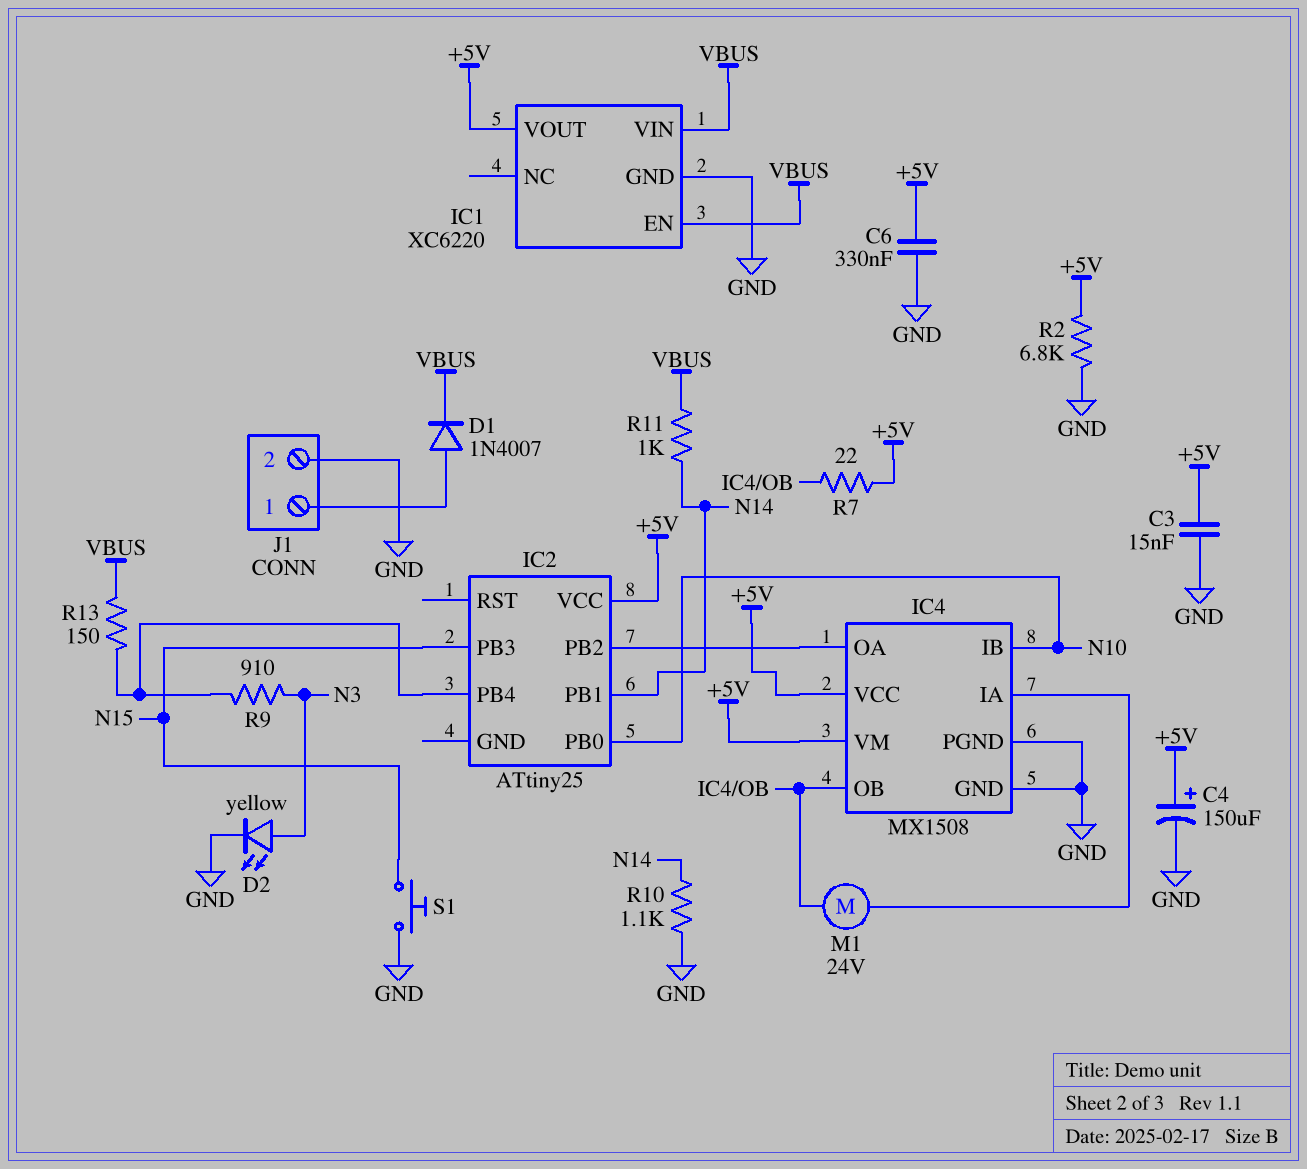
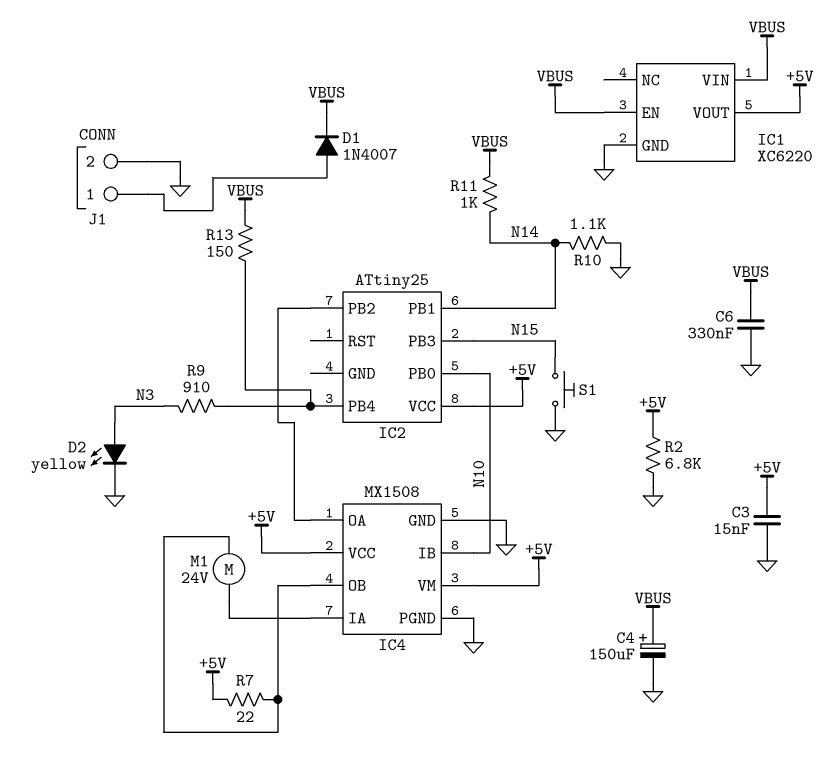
C4: 150uF (plus +5V, minus GND) -> 150uF (plus VBUS, minus GND)
C6: 330nF (+5V, GND) -> 330nF (GND, VBUS)

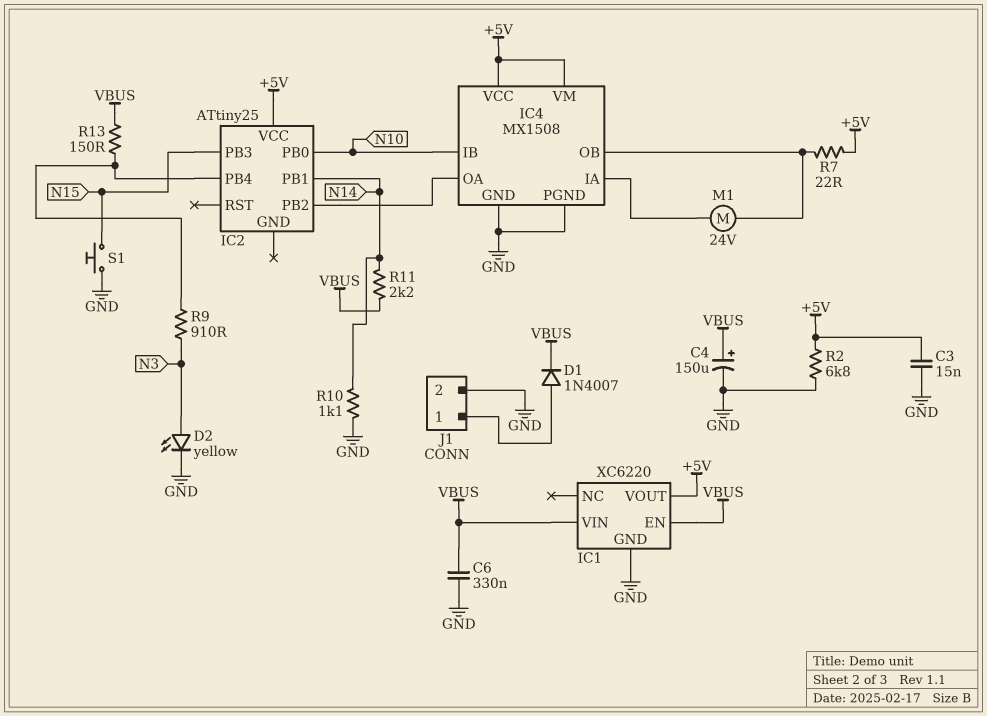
R11: 1k (N14, VBUS) -> 2.2k (N14, VBUS)

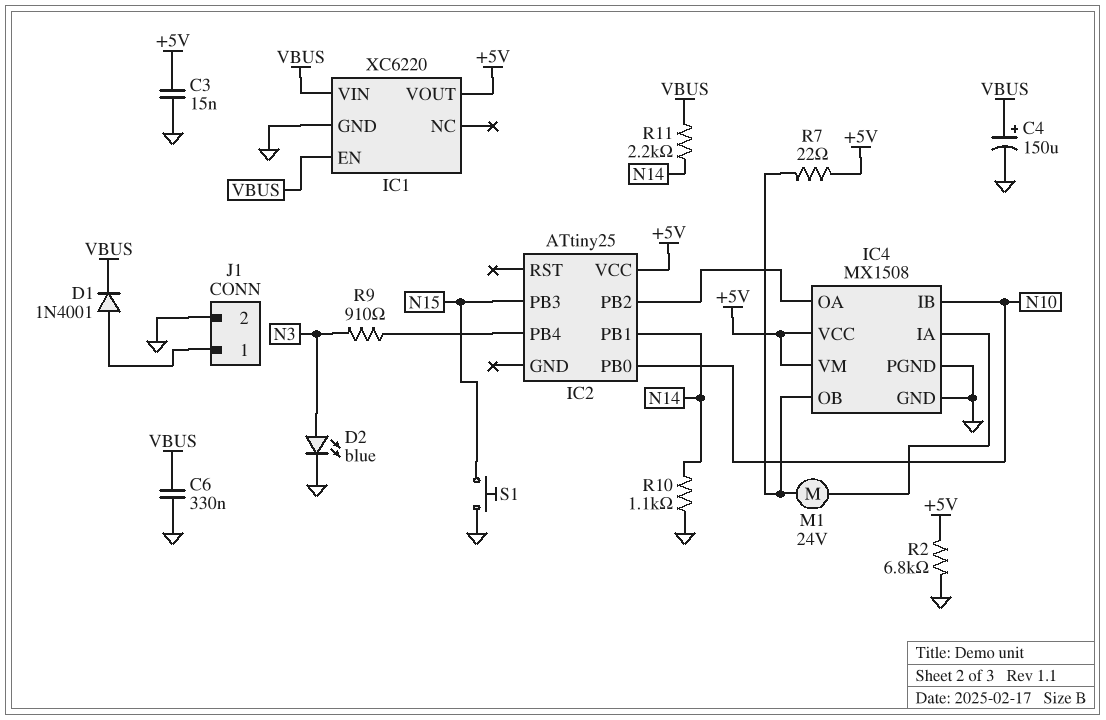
D1: diode 1N4007 (A J1/1, K VBUS) -> diode 1N4001 (A J1/1, K VBUS)
D2: LED yellow (A N3, K GND) -> LED blue (A N3, K GND)
R13: 150 (IC2/PB4, VBUS) -> none

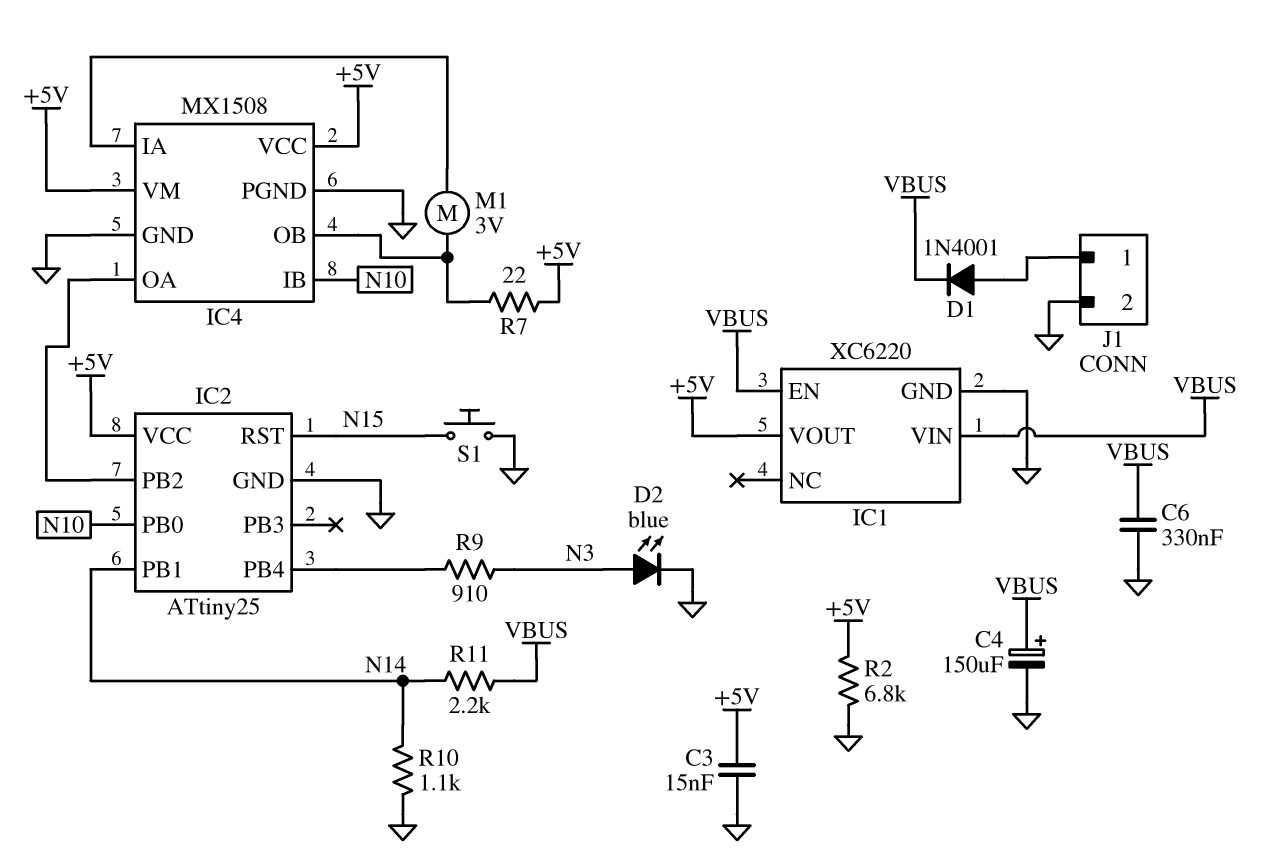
IC2 pin GND: none -> GND
IC2 pin PB3: N15 -> none
IC2 pin RST: none -> N15
M1: motor 24V (IC4/IA, IC4/OB) -> motor 3V (IC4/IA, IC4/OB)

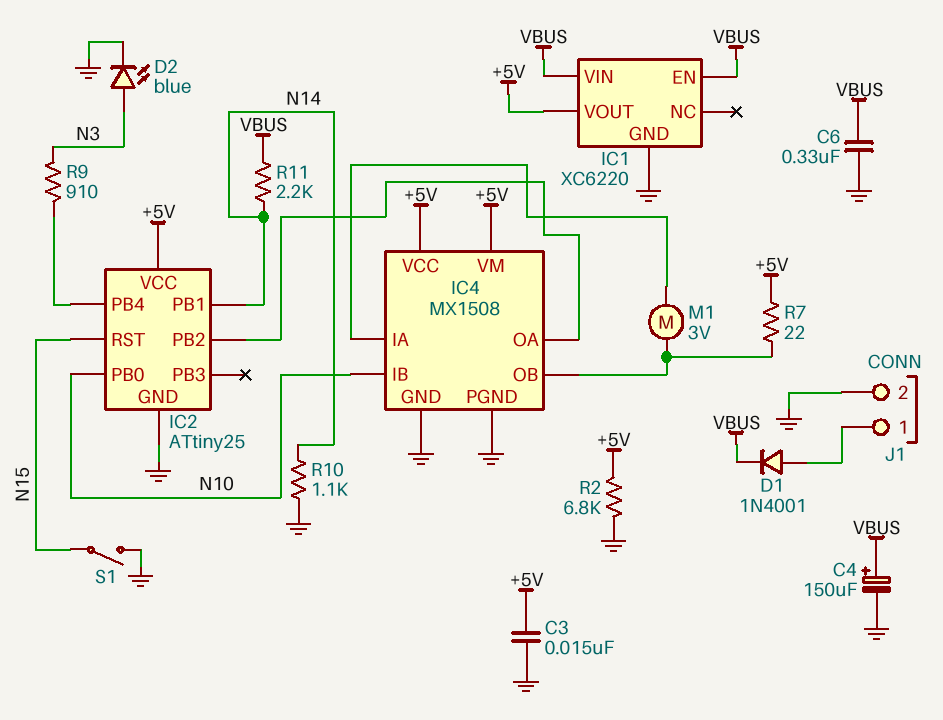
S1: button (GND, N15) -> switch (GND, N15)

